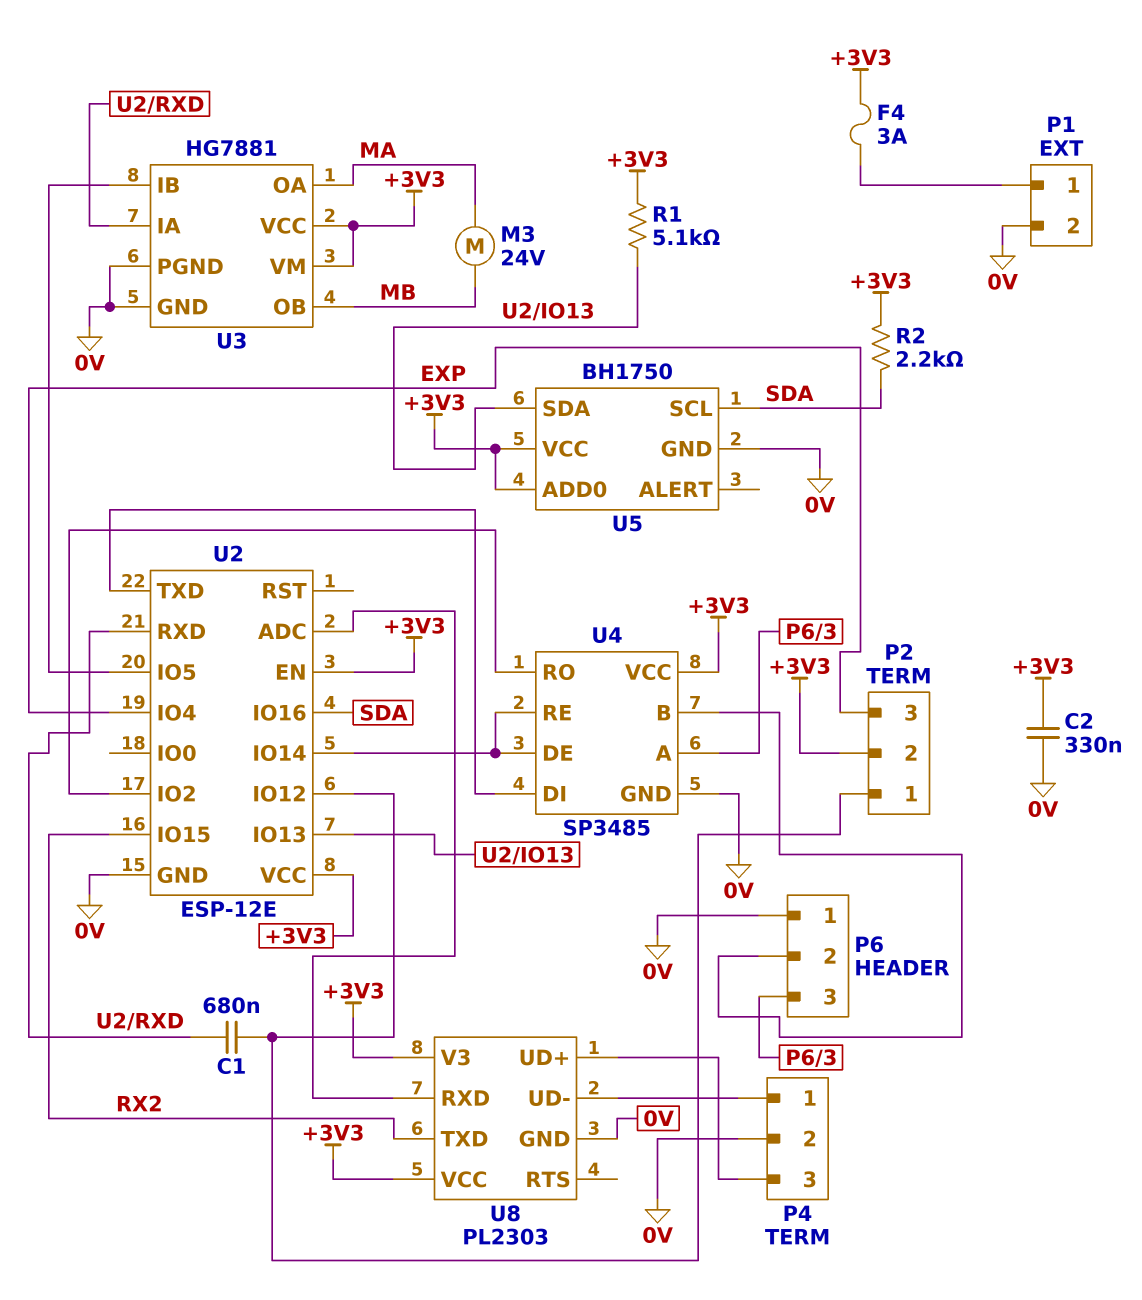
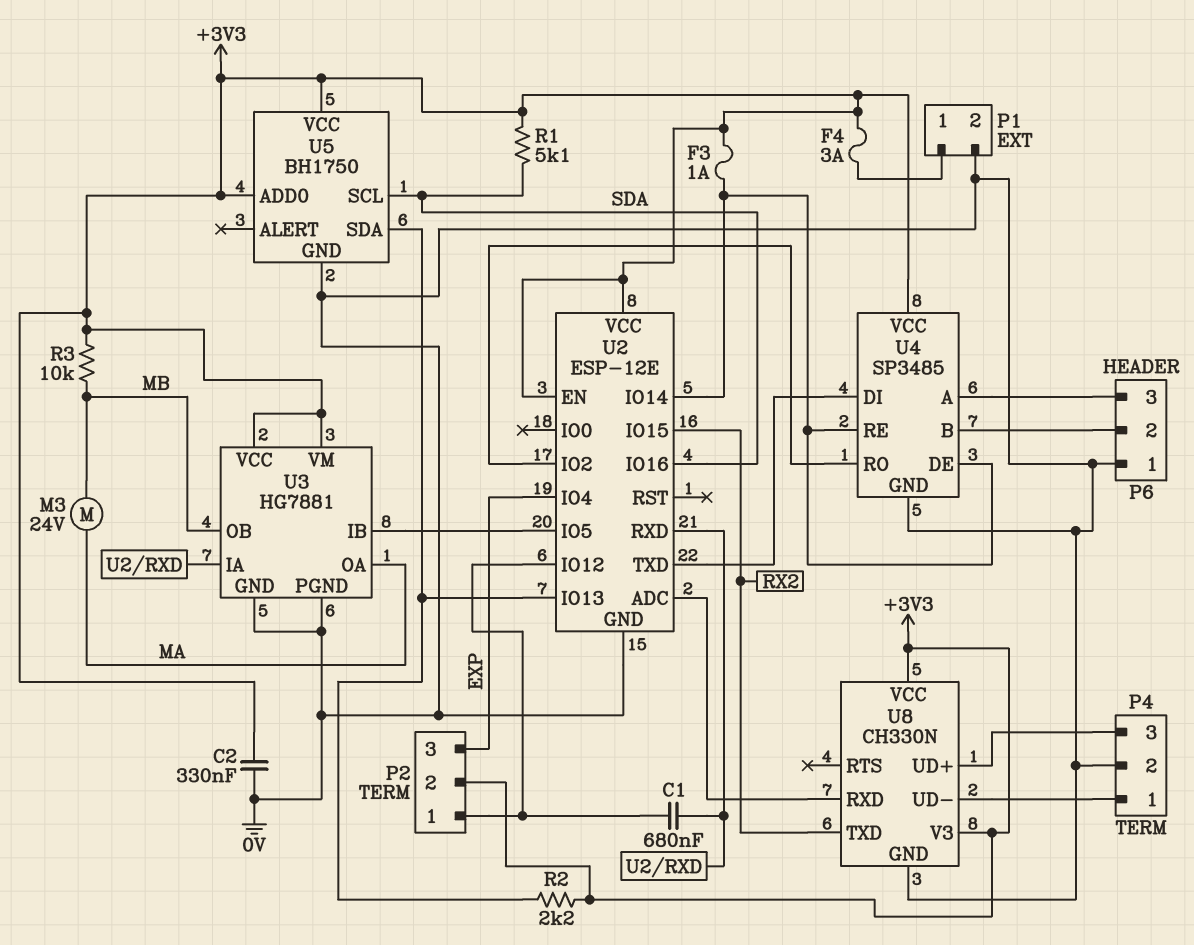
F3: none -> 1A (+3V3, U2/IO14)
R1: 5.1k (+3V3, U2/IO13) -> 5.1k (+3V3, SDA)
R2: 2.2k (+3V3, SDA) -> 2.2k (+3V3, U2/IO13)
R3: none -> 10k (+3V3, MB)
U8: PL2303 -> CH330N

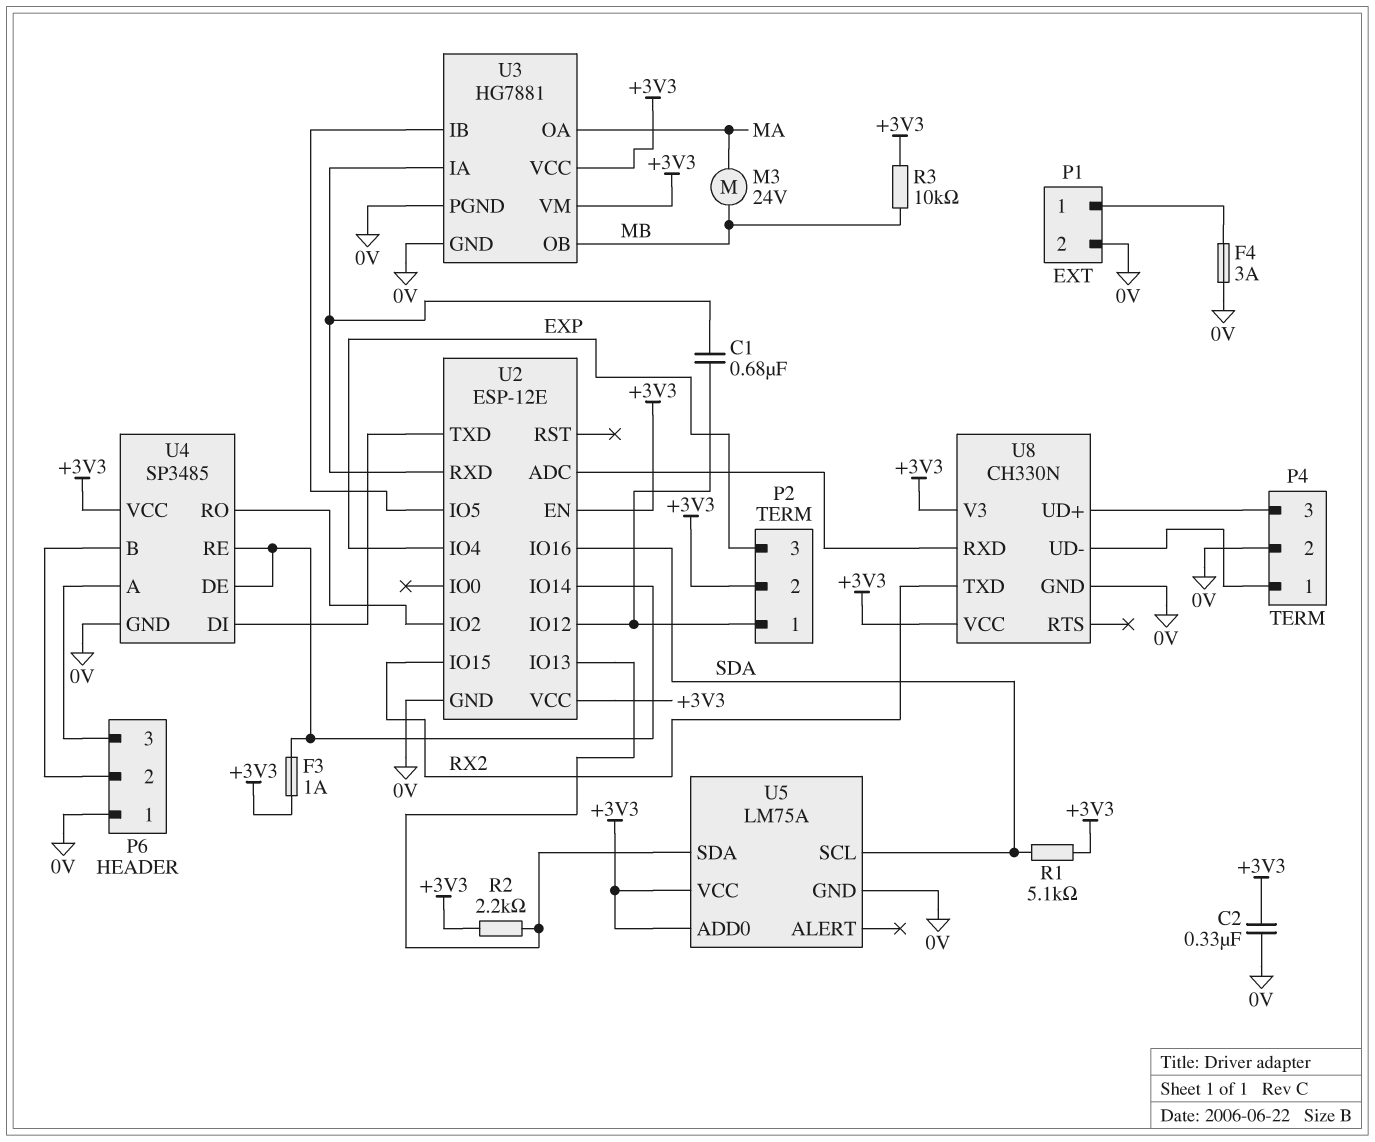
F4: 3A (+3V3, P1/1) -> 3A (0V, P1/1)
U5: BH1750 -> LM75A

